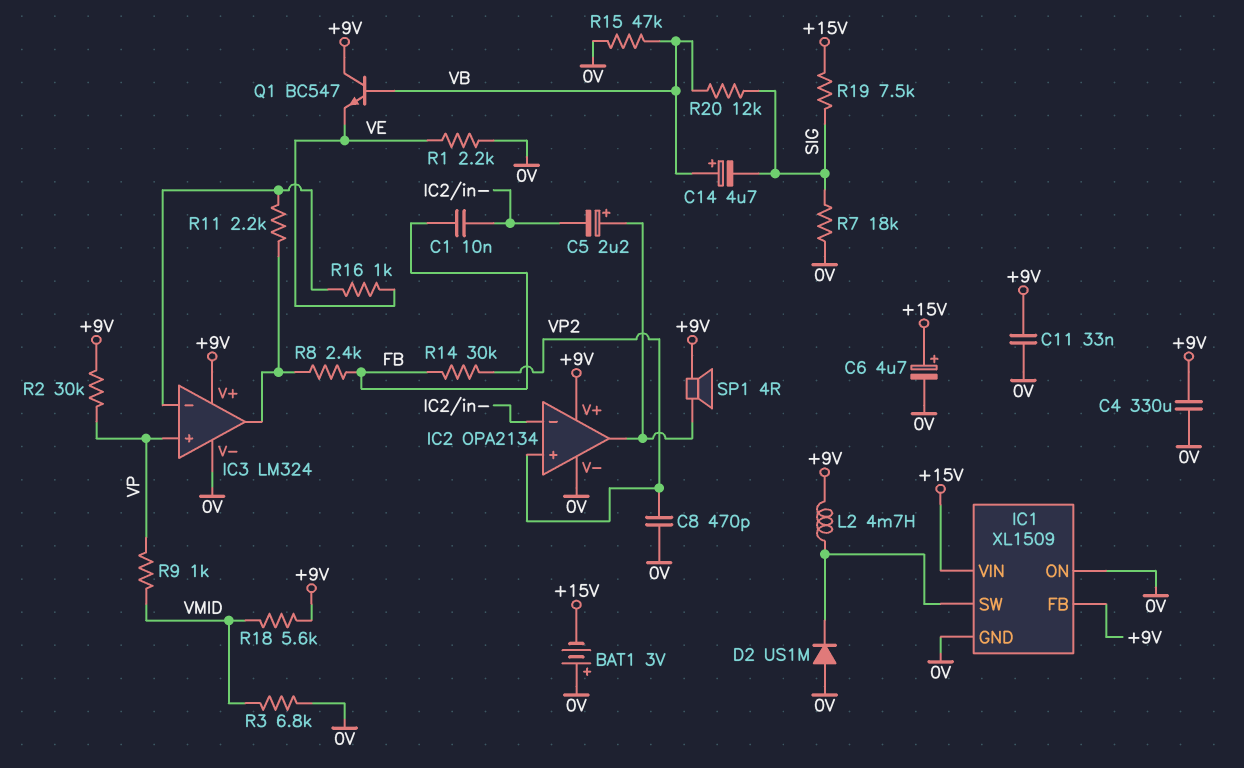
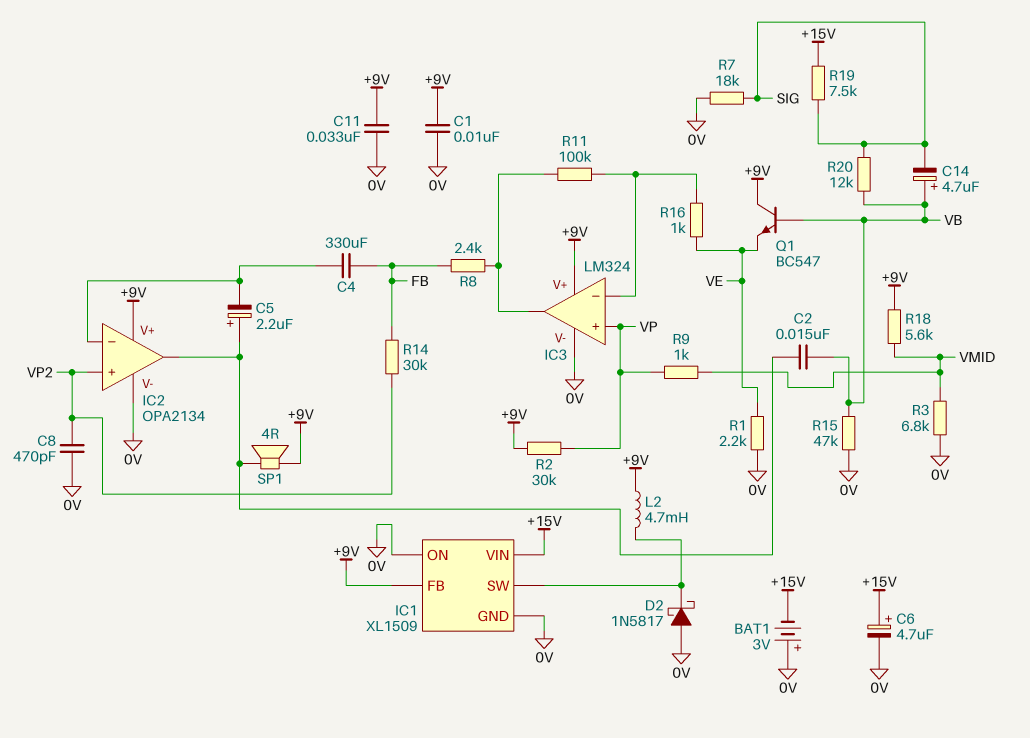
C1: 10nF (FB, IC2/in-) -> 10nF (+9V, 0V)
C2: none -> 15nF (IC2/out, VB)
C4: 330uF (+9V, 0V) -> 330uF (FB, IC2/in-)
D2: diode US1M (A 0V, K IC1/SW) -> schottky 1N5817 (A 0V, K IC1/SW)
R11: 2.2k (IC3/in-, IC3/out) -> 100k (IC3/in-, IC3/out)

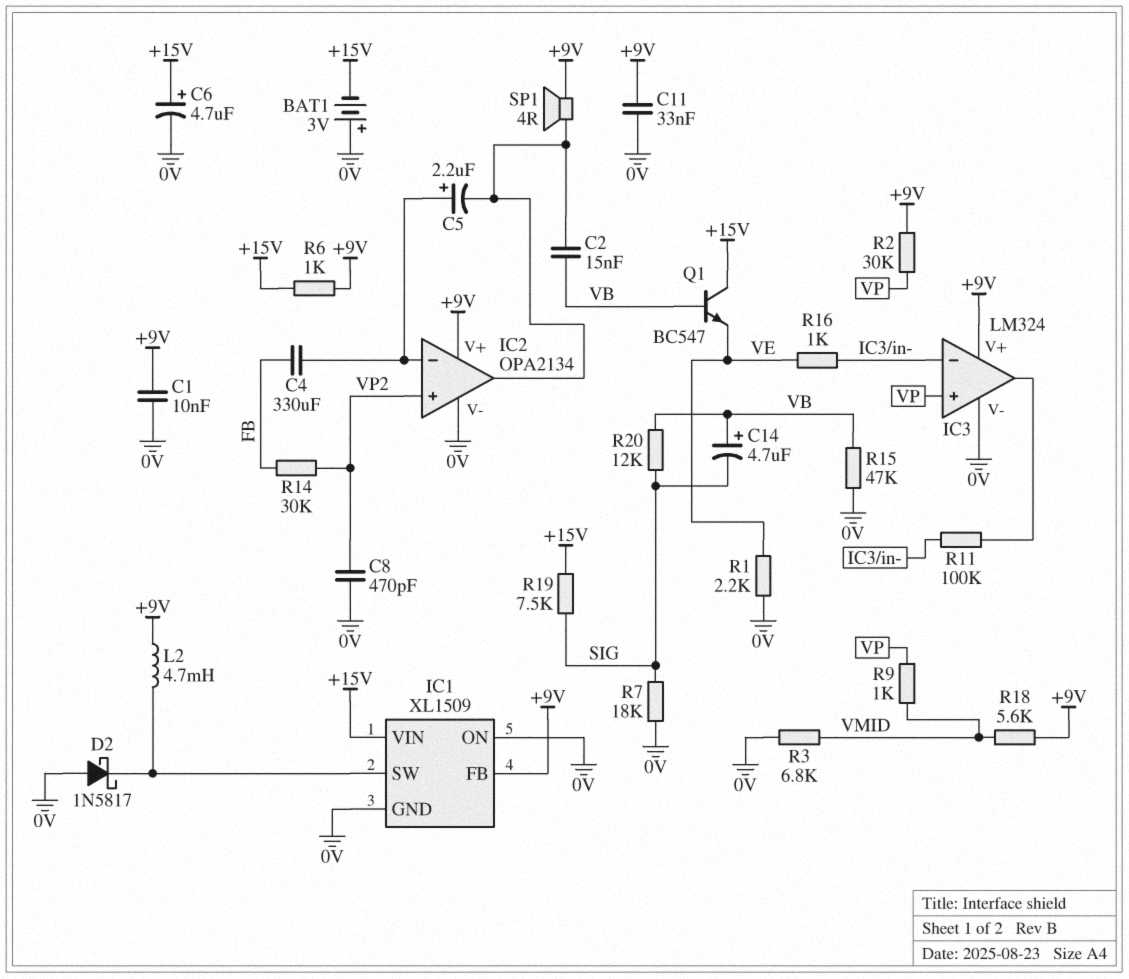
C5: 2.2uF (plus IC2/out, minus IC2/in-) -> 2.2uF (plus IC2/in-, minus IC2/out)
Q1: NPN BC547 (B VB, C +9V, E VE) -> NPN BC547 (B VB, C +15V, E VE)
R6: none -> 1k (+9V, +15V)
R8: 2.4k (FB, IC3/out) -> none

